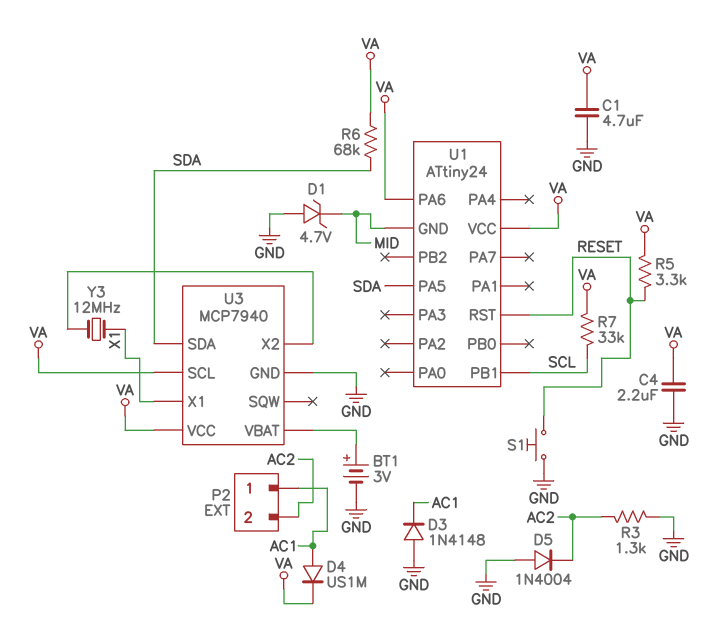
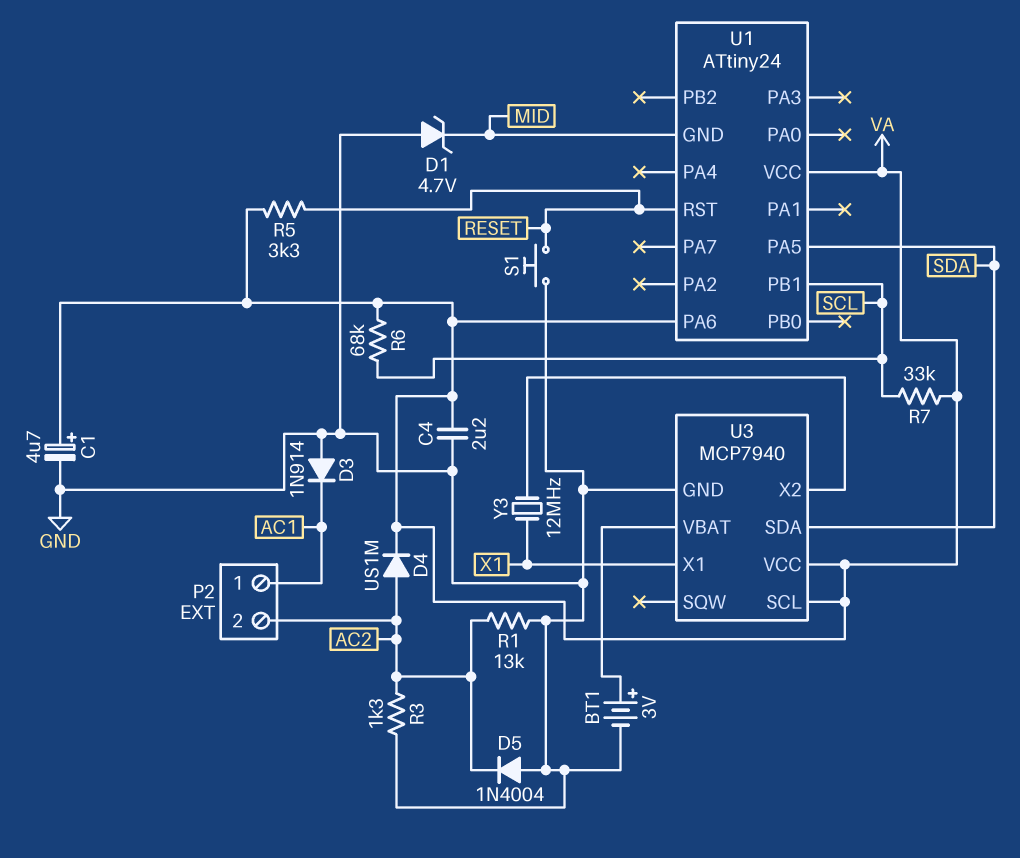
C1: 4.7uF (GND, VA) -> 4.7uF (plus VA, minus GND)
D3: diode 1N4148 (A GND, K AC1) -> diode 1N914 (A GND, K AC1)
D4: diode US1M (A AC1, K VA) -> diode US1M (A AC2, K VA)
R1: none -> 13k (AC2, GND)
R6: 68k (SDA, VA) -> 68k (SCL, VA)

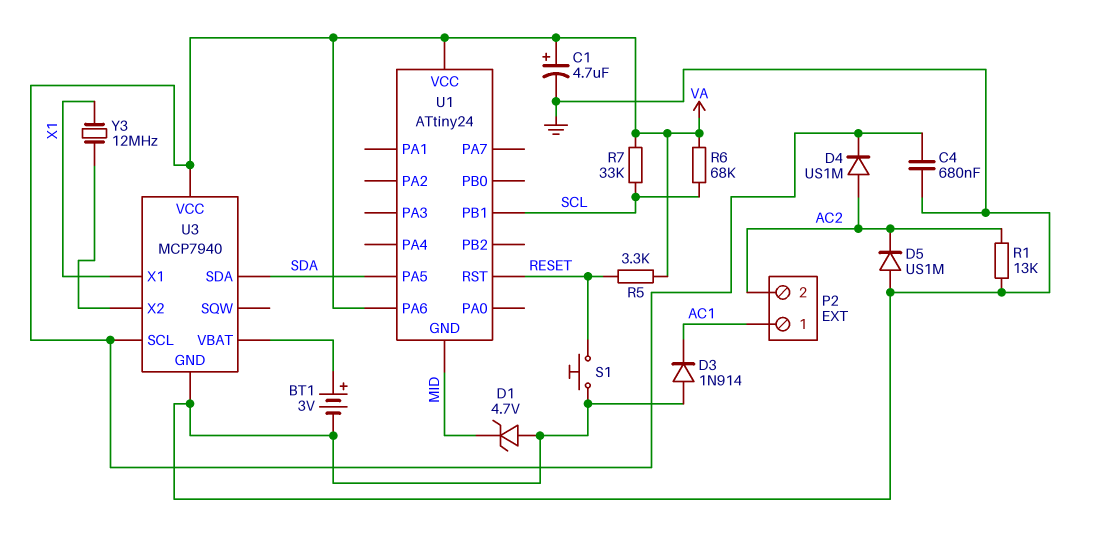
C4: 2.2uF (GND, VA) -> 680nF (GND, VA)
D5: diode 1N4004 (A GND, K AC2) -> diode US1M (A GND, K AC2)
R3: 1.3k (AC2, GND) -> none

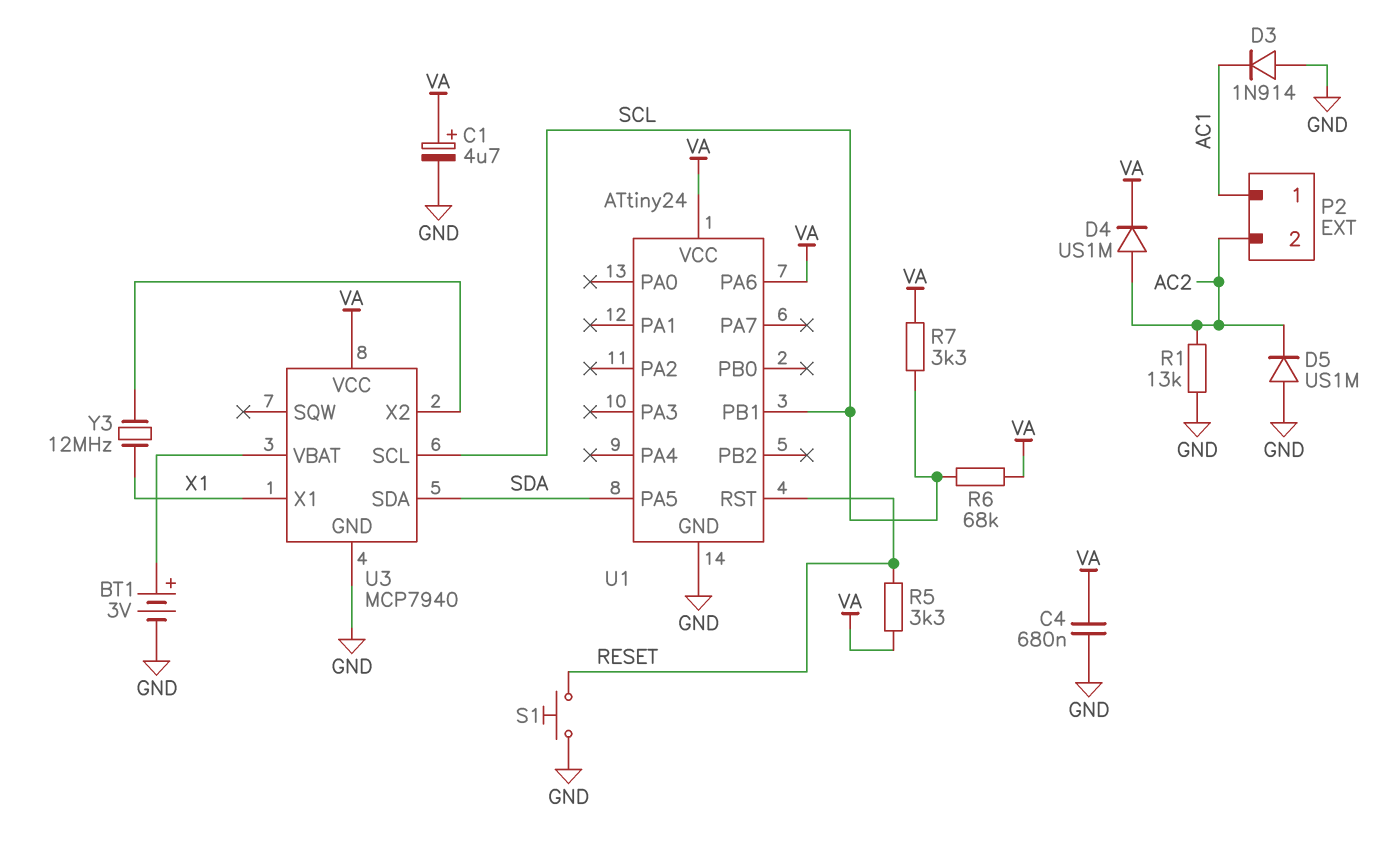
D1: zener 4.7V (A GND, K MID) -> none
R7: 33k (SCL, VA) -> 3.3k (SCL, VA)
U1 pin GND: MID -> GND
U3 pin SCL: VA -> SCL

